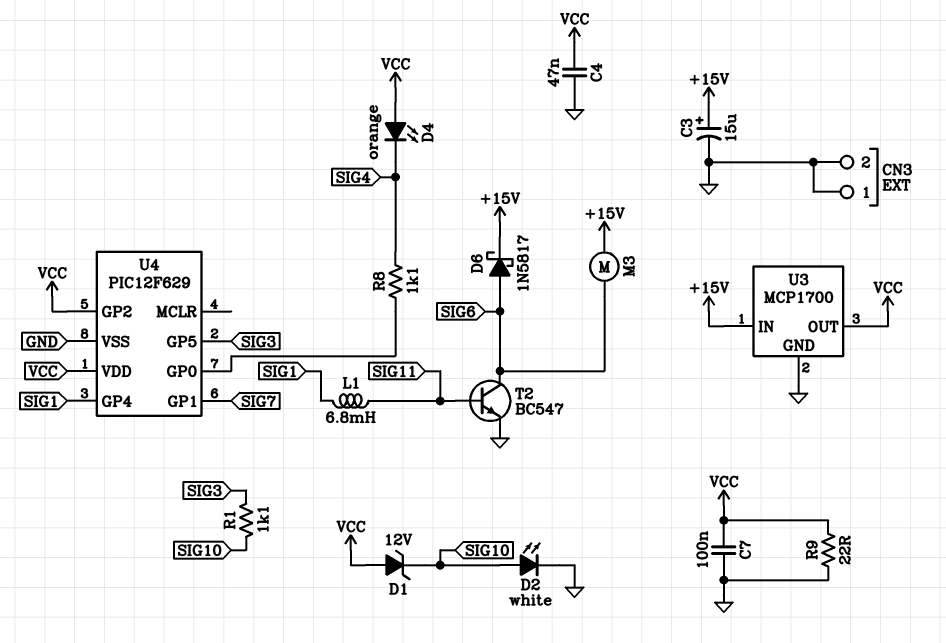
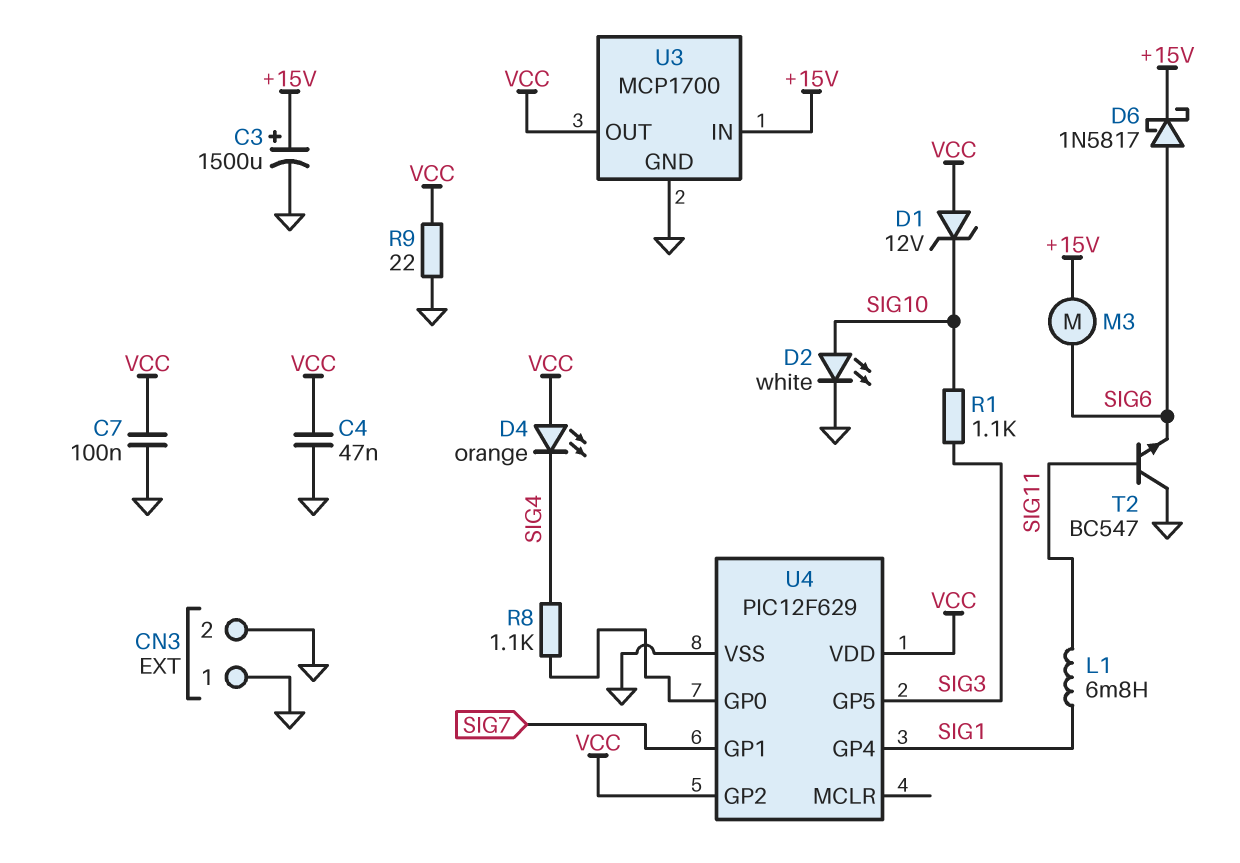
C3: 15uF (plus +15V, minus GND) -> 1500uF (plus +15V, minus GND)
T2: NPN BC547 (B SIG11, C SIG6, E GND) -> NPN BC547 (B SIG11, C GND, E SIG6)

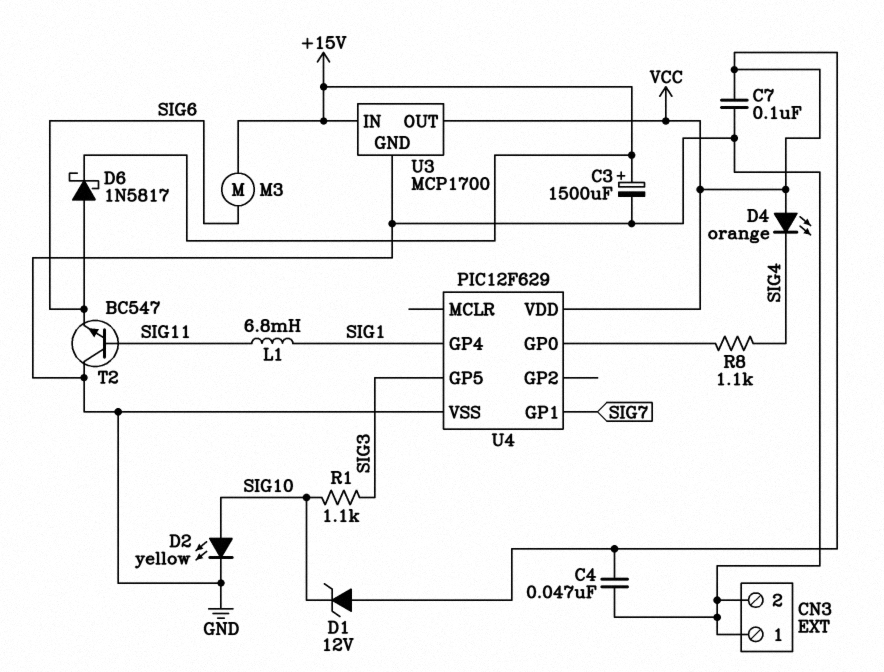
D2: LED white (A SIG10, K GND) -> LED yellow (A SIG10, K GND)
R9: 22 (GND, VCC) -> none
U4 pin GP2: VCC -> none

